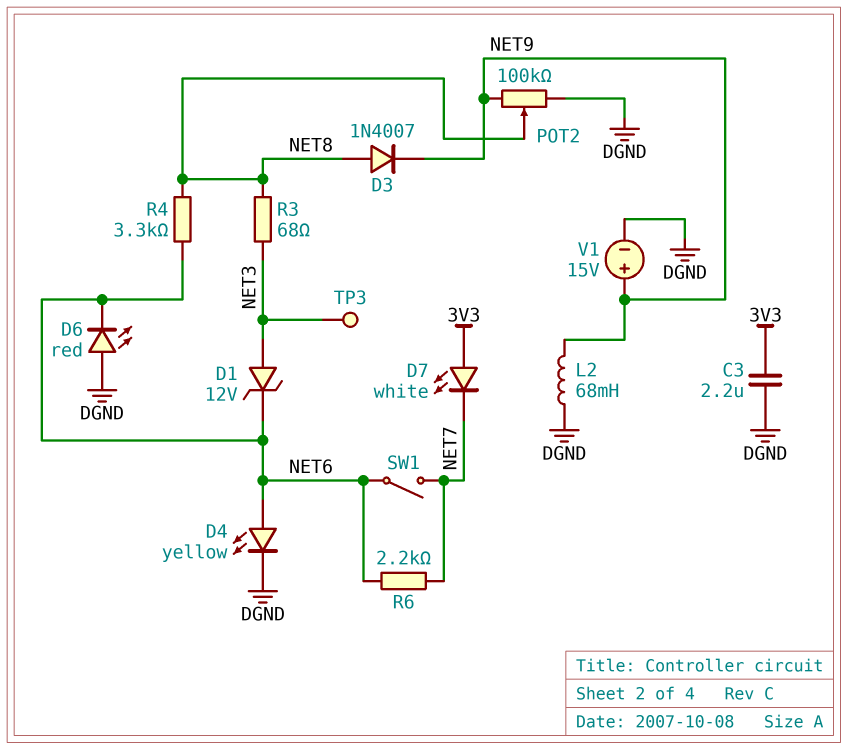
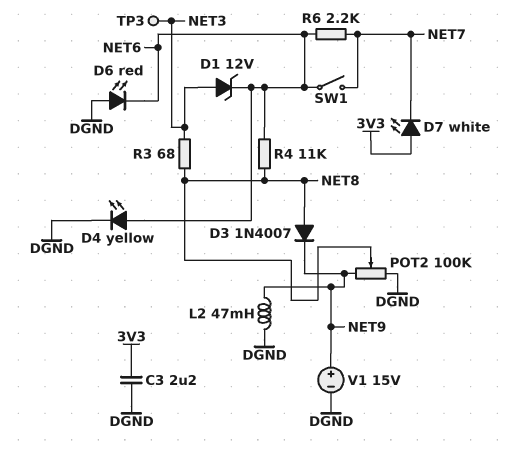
L2: 68mH (DGND, NET9) -> 47mH (DGND, NET9)
R4: 3.3k (NET6, NET8) -> 11k (NET6, NET8)

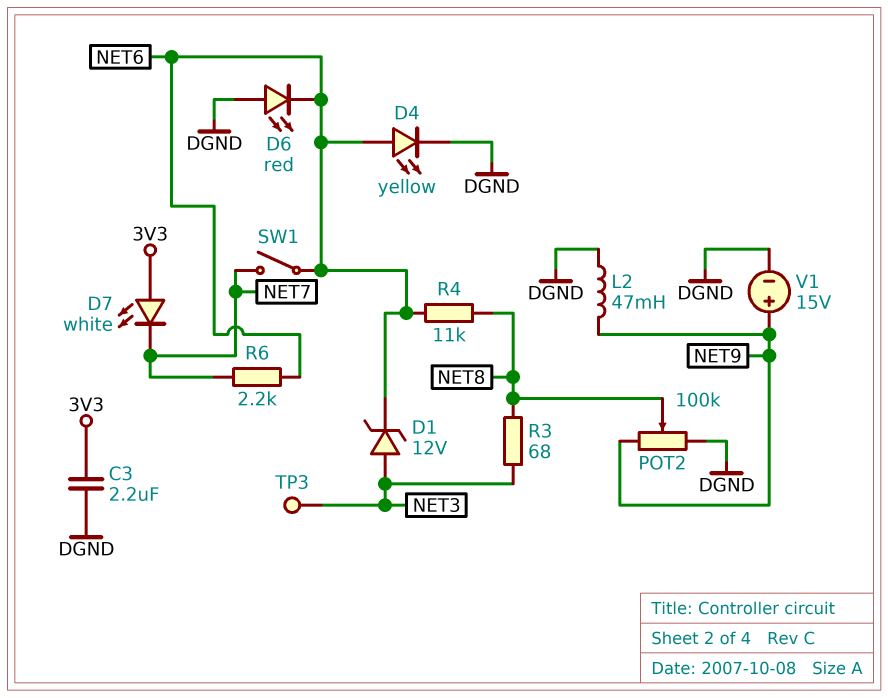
D3: diode 1N4007 (A NET8, K NET9) -> none

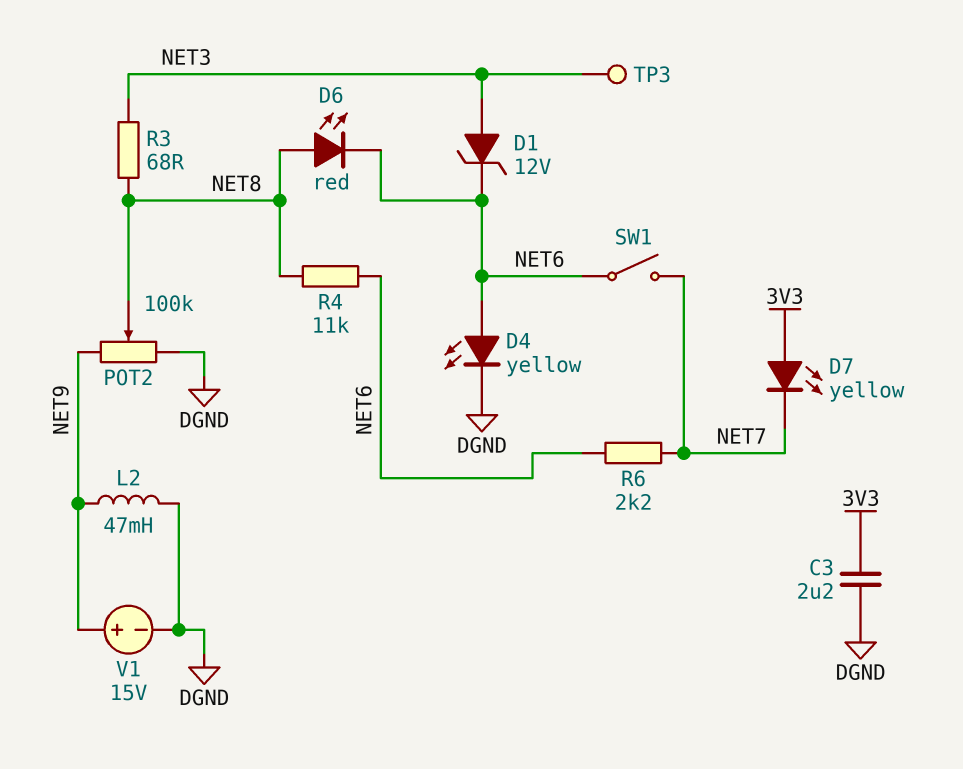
D6: LED red (A DGND, K NET6) -> LED red (A NET8, K NET6)
D7: LED white (A 3V3, K NET7) -> LED yellow (A 3V3, K NET7)

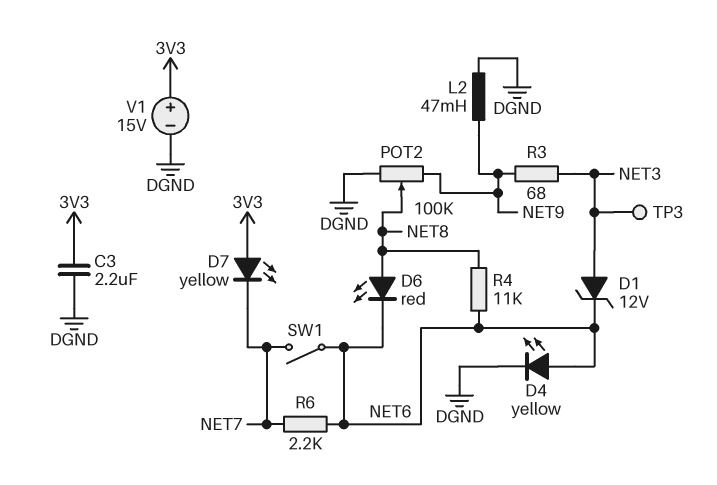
R3: 68 (NET3, NET8) -> 68 (NET3, NET9)
V1: 15V (plus NET9, minus DGND) -> 15V (plus 3V3, minus DGND)

